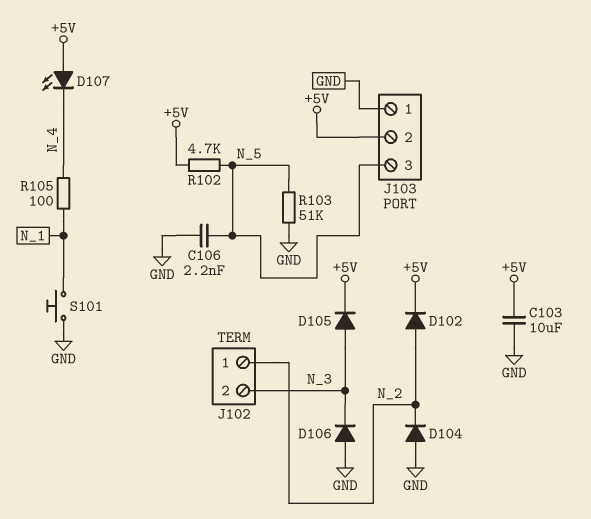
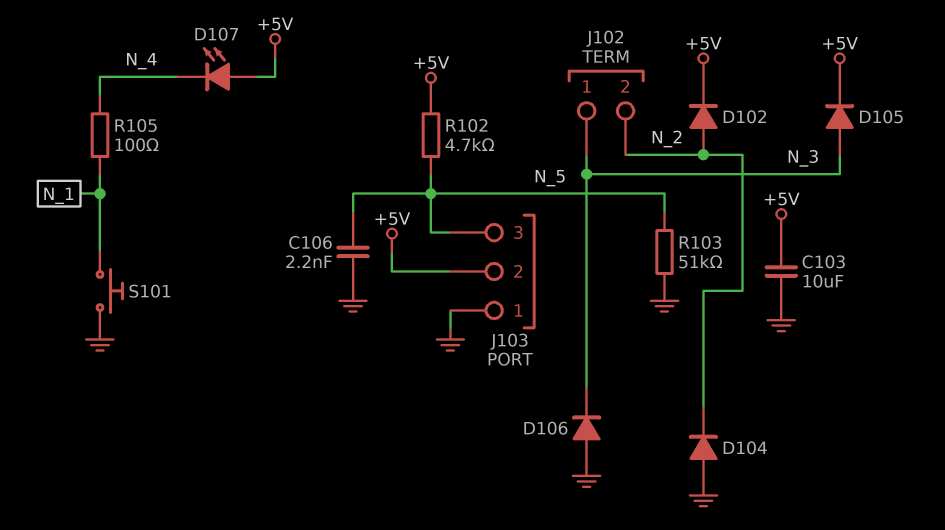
J102 pin 1: N_2 -> N_3
J102 pin 2: N_3 -> N_2

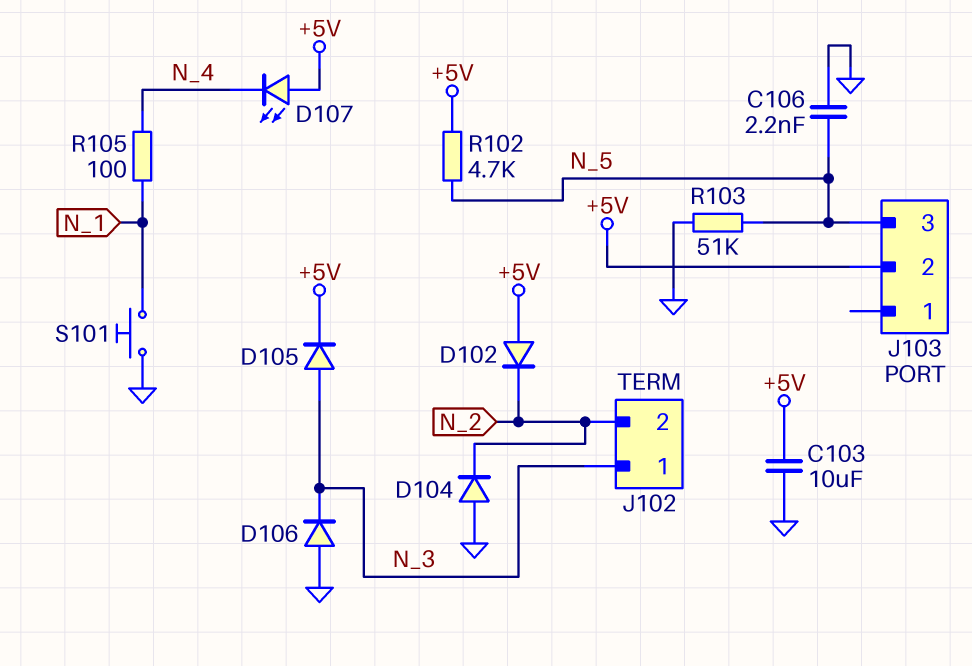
D102: diode (A N_2, K +5V) -> diode (A +5V, K N_2)
J103 pin 1: GND -> none

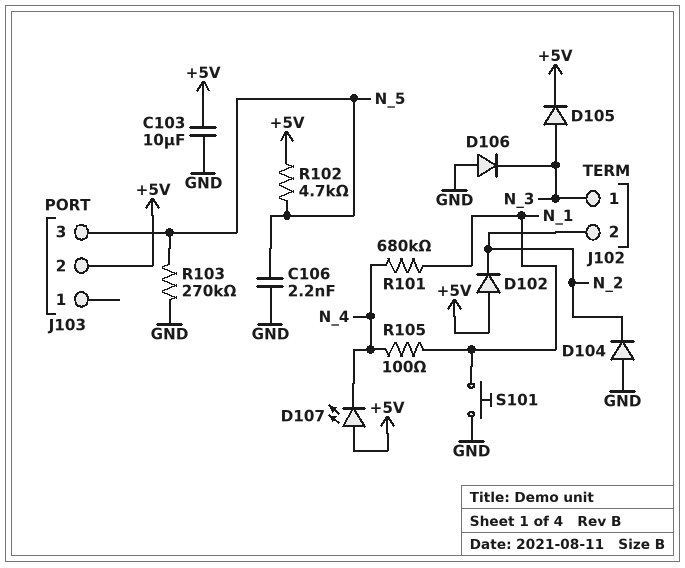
R101: none -> 680k (N_1, N_4)
R103: 51k (GND, N_5) -> 270k (GND, N_5)

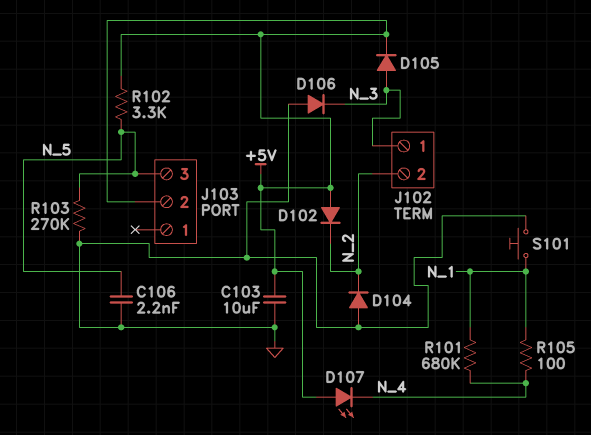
R102: 4.7k (+5V, N_5) -> 3.3k (+5V, N_5)

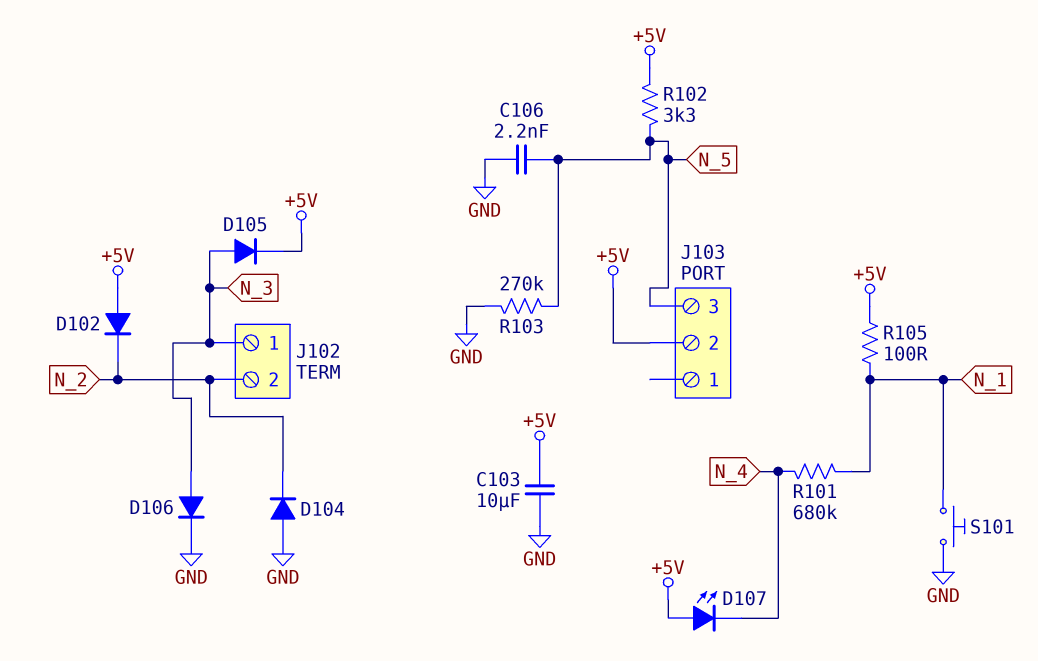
D106: diode (A GND, K N_3) -> diode (A N_3, K GND)
R105: 100 (N_1, N_4) -> 100 (+5V, N_1)

